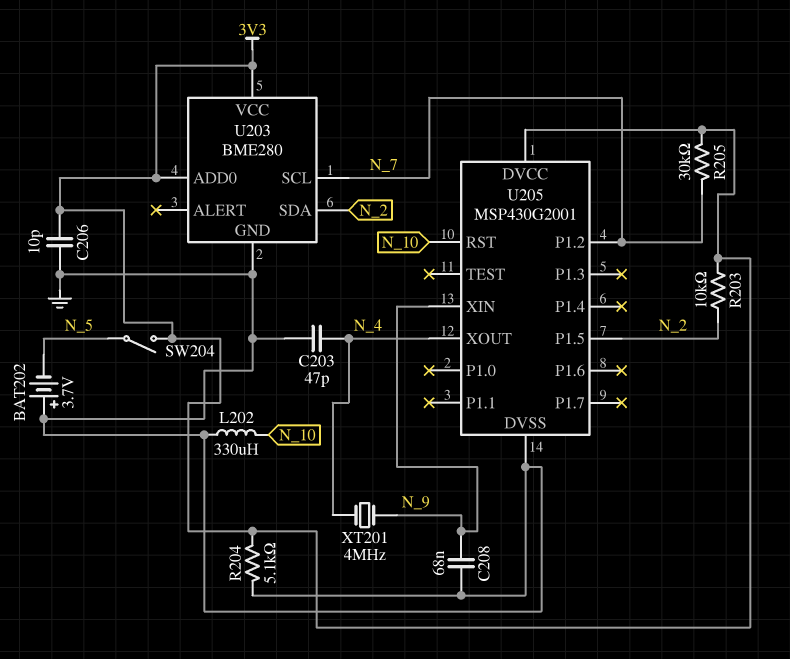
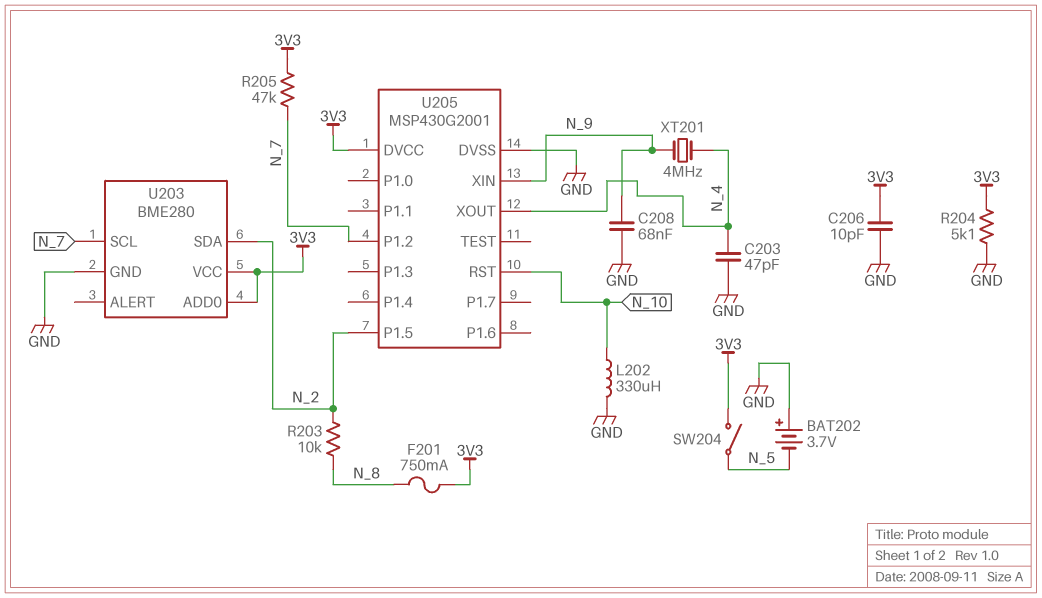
F201: none -> 750mA (3V3, N_8)
R203: 10k (3V3, N_2) -> 10k (N_2, N_8)
R205: 30k (3V3, N_7) -> 47k (3V3, N_7)

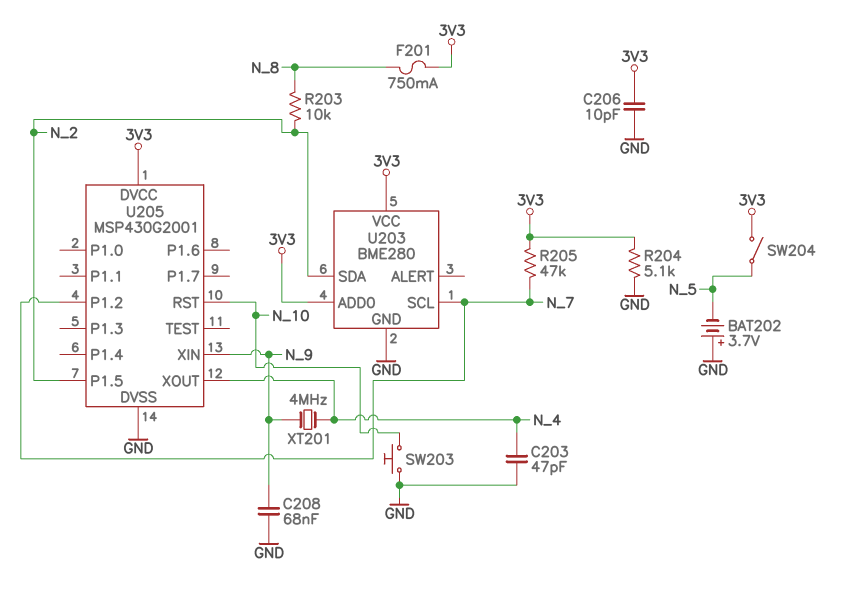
L202: 330uH (GND, N_10) -> none
SW203: none -> button (GND, N_10)

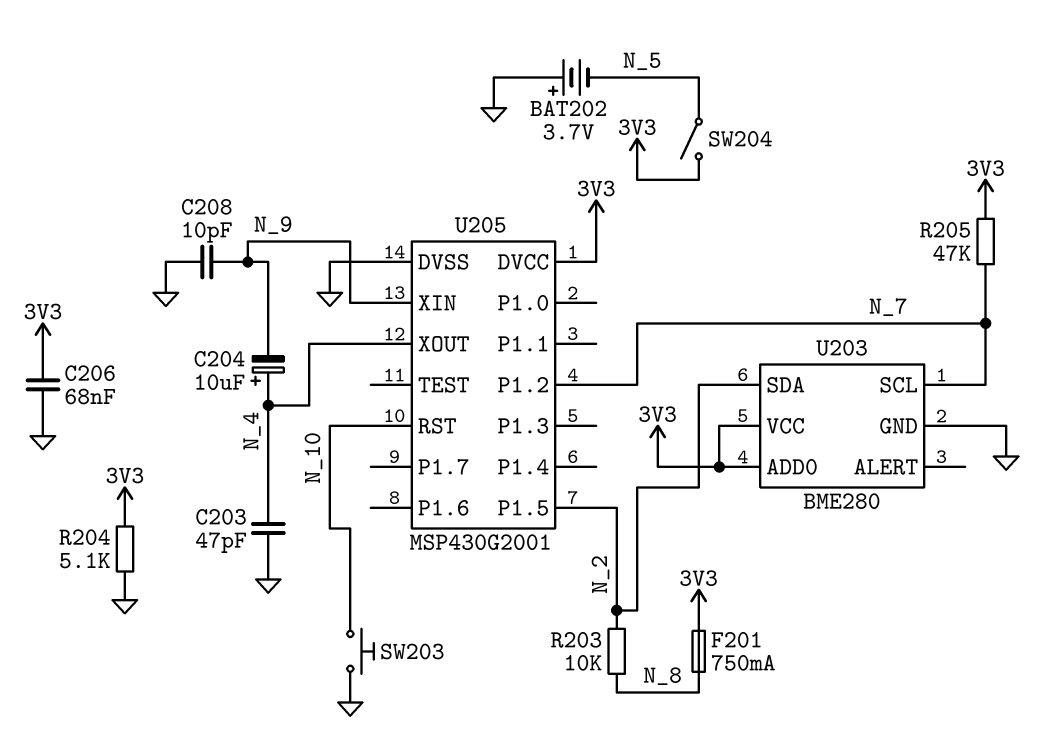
C204: none -> 10uF (plus N_4, minus N_9)
C206: 10pF (3V3, GND) -> 68nF (3V3, GND)
C208: 68nF (GND, N_9) -> 10pF (GND, N_9)
XT201: 4MHz (N_4, N_9) -> none

